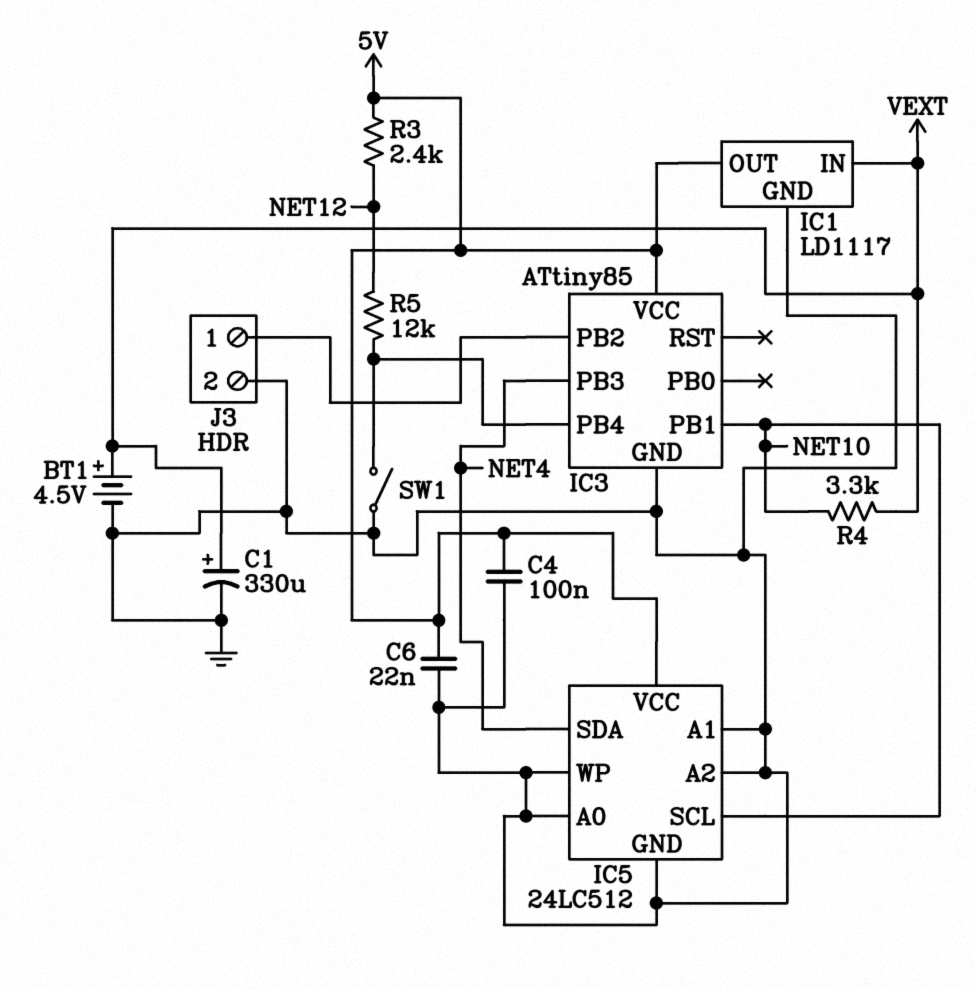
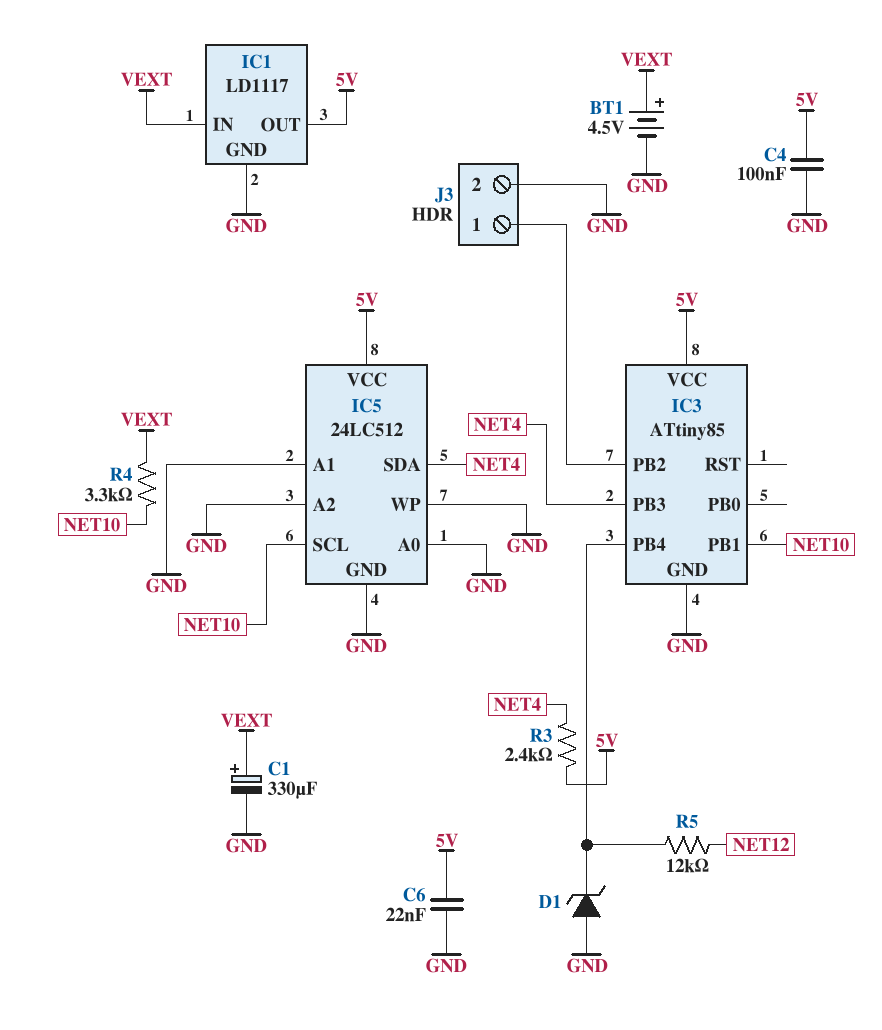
D1: none -> zener (A GND, K IC3/PB4)
R3: 2.4k (5V, NET12) -> 2.4k (5V, NET4)
SW1: switch (GND, IC3/PB4) -> none

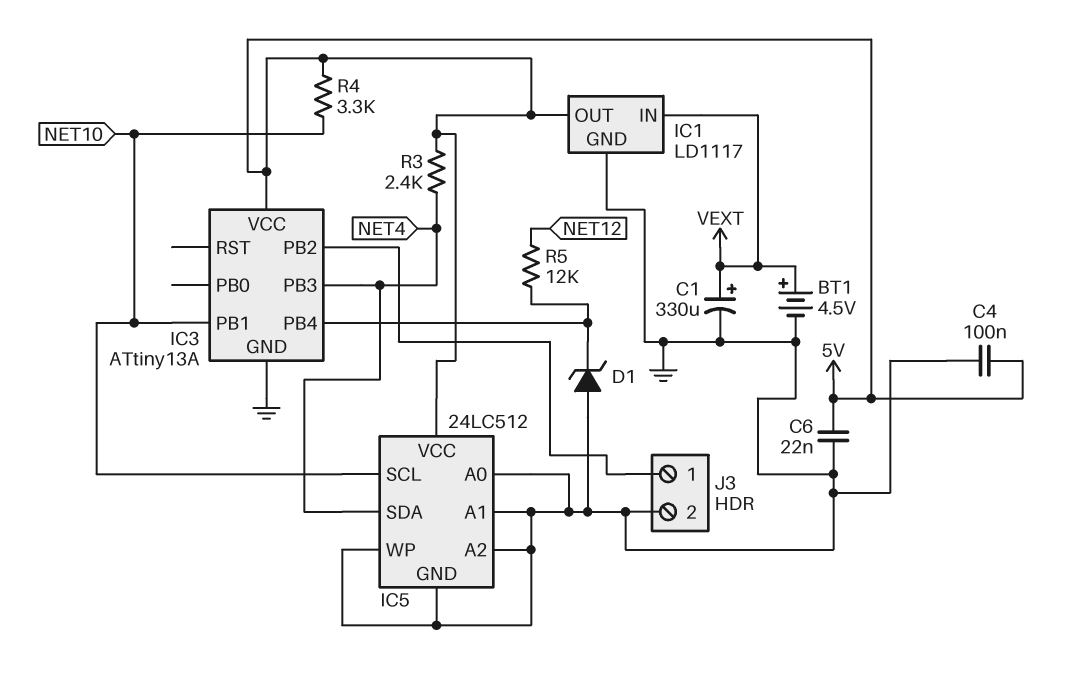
IC3: ATtiny85 -> ATtiny13A
R4: 3.3k (NET10, VEXT) -> 3.3k (5V, NET10)

